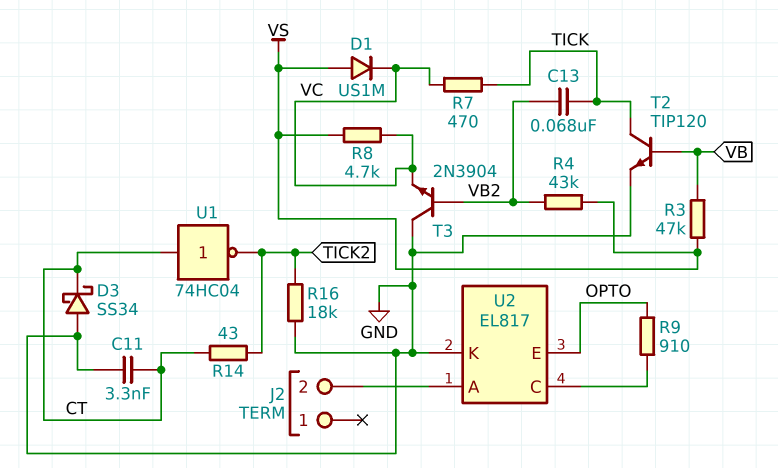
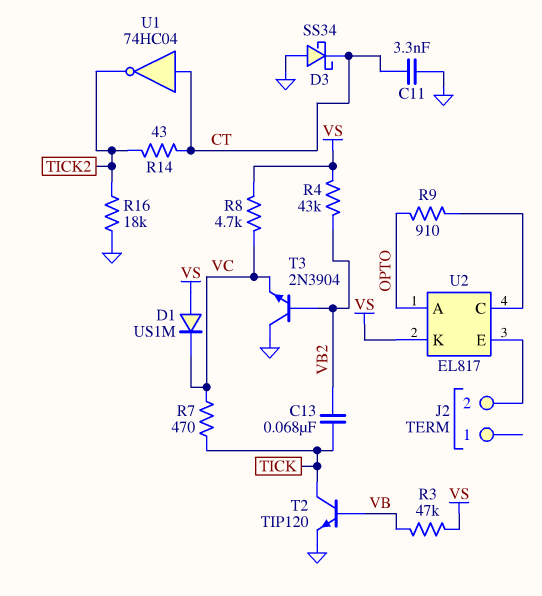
U2 pin A: J2/2 -> OPTO
U2 pin E: OPTO -> J2/2
U2 pin K: GND -> VS

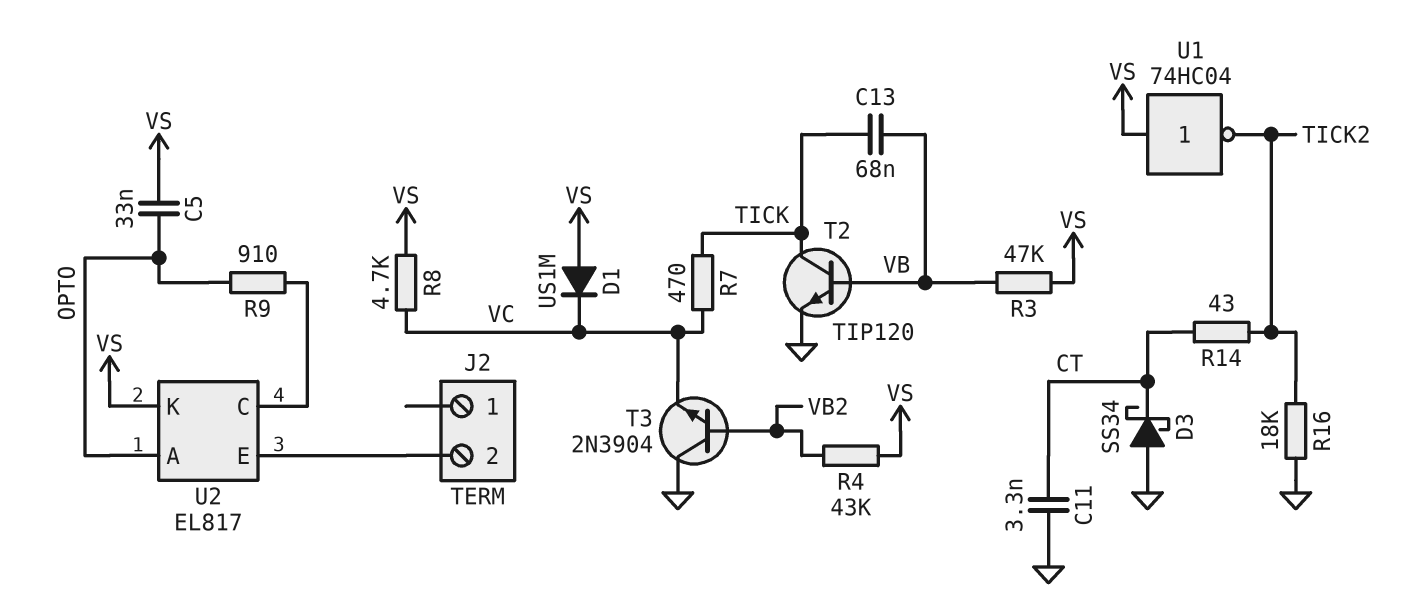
C5: none -> 33nF (OPTO, VS)
C13: 68nF (TICK, VB2) -> 68nF (TICK, VB)
U1: NOT 74HC04 (in CT, out TICK2) -> NOT 74HC04 (in VS, out TICK2)

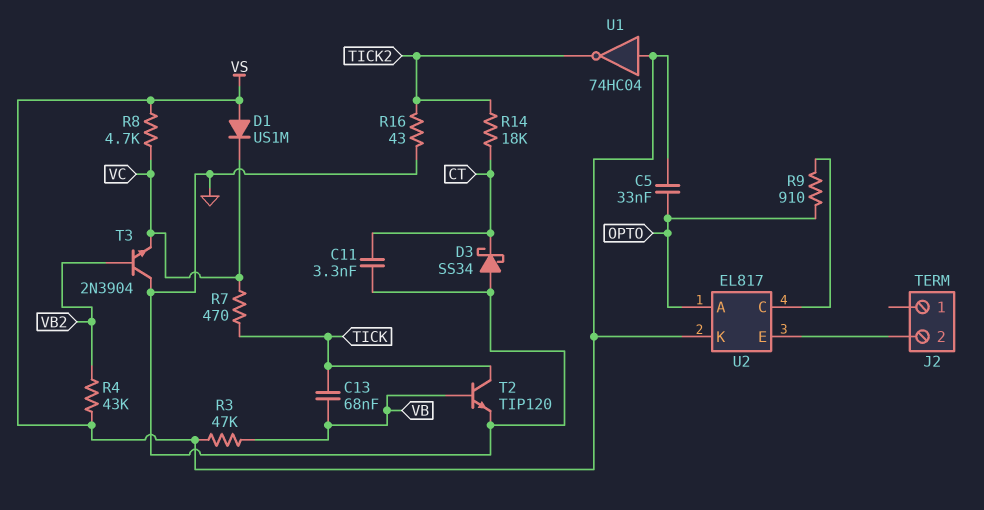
R14: 43 (CT, TICK2) -> 18k (CT, TICK2)
R16: 18k (GND, TICK2) -> 43 (GND, TICK2)

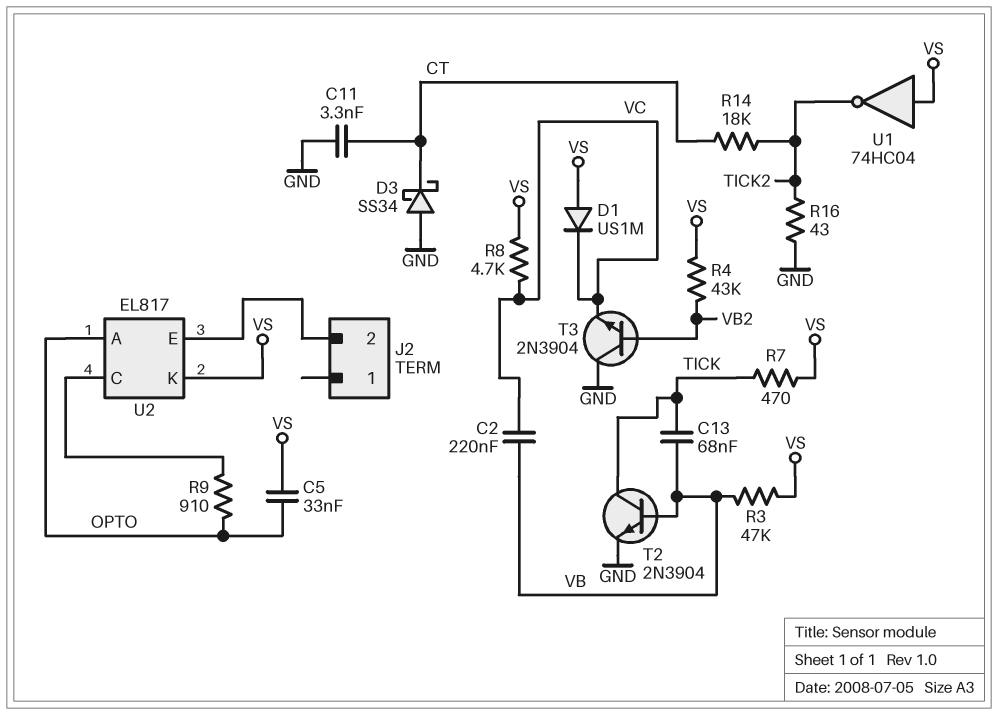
C2: none -> 220nF (VB, VC)
R7: 470 (TICK, VC) -> 470 (TICK, VS)
T2: NPN TIP120 (B VB, C TICK, E GND) -> NPN 2N3904 (B VB, C TICK, E GND)

